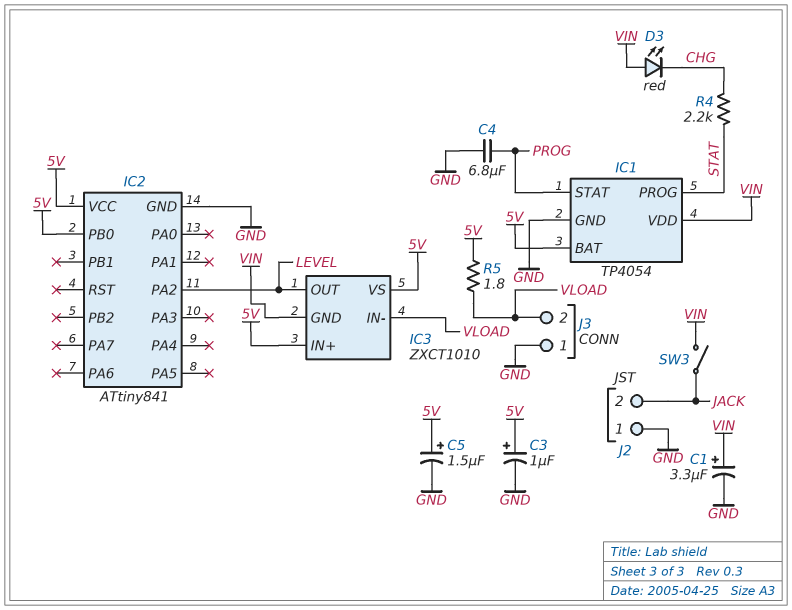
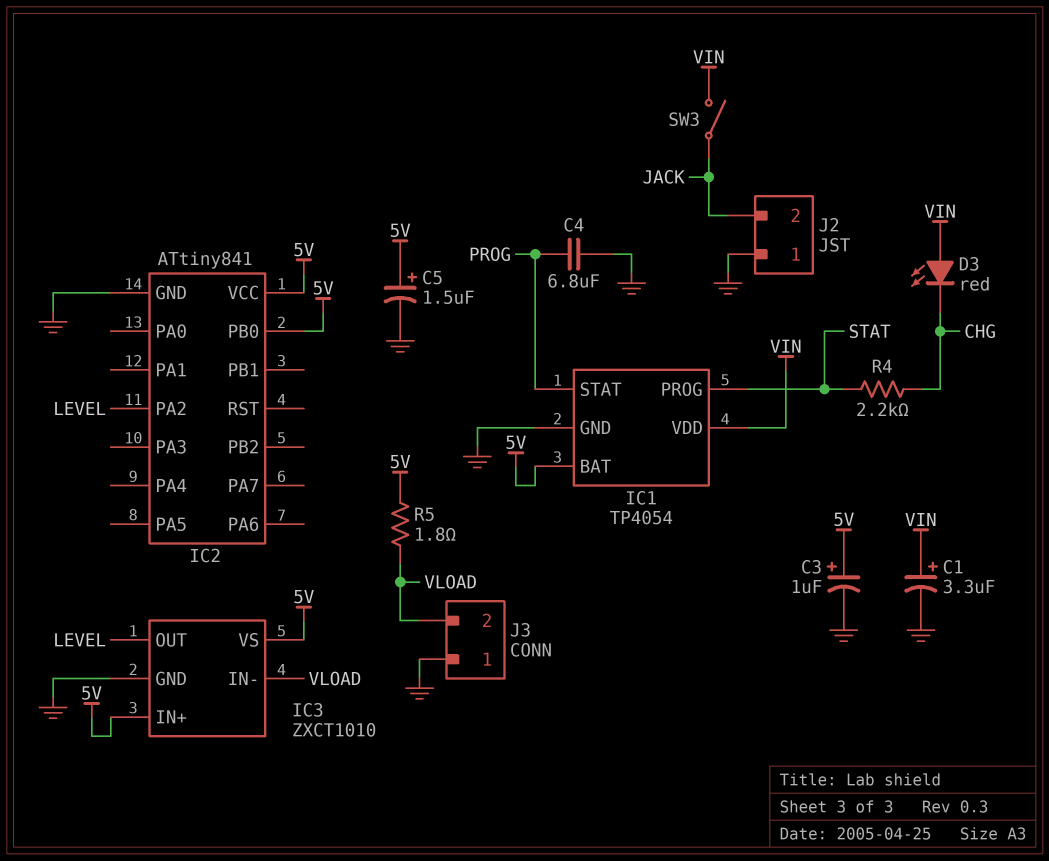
IC3 pin GND: VIN -> GND

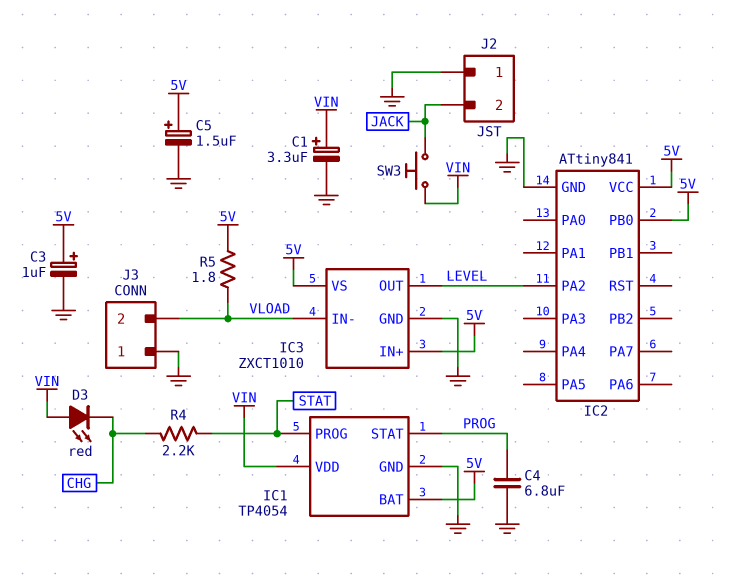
SW3: switch (JACK, VIN) -> button (JACK, VIN)

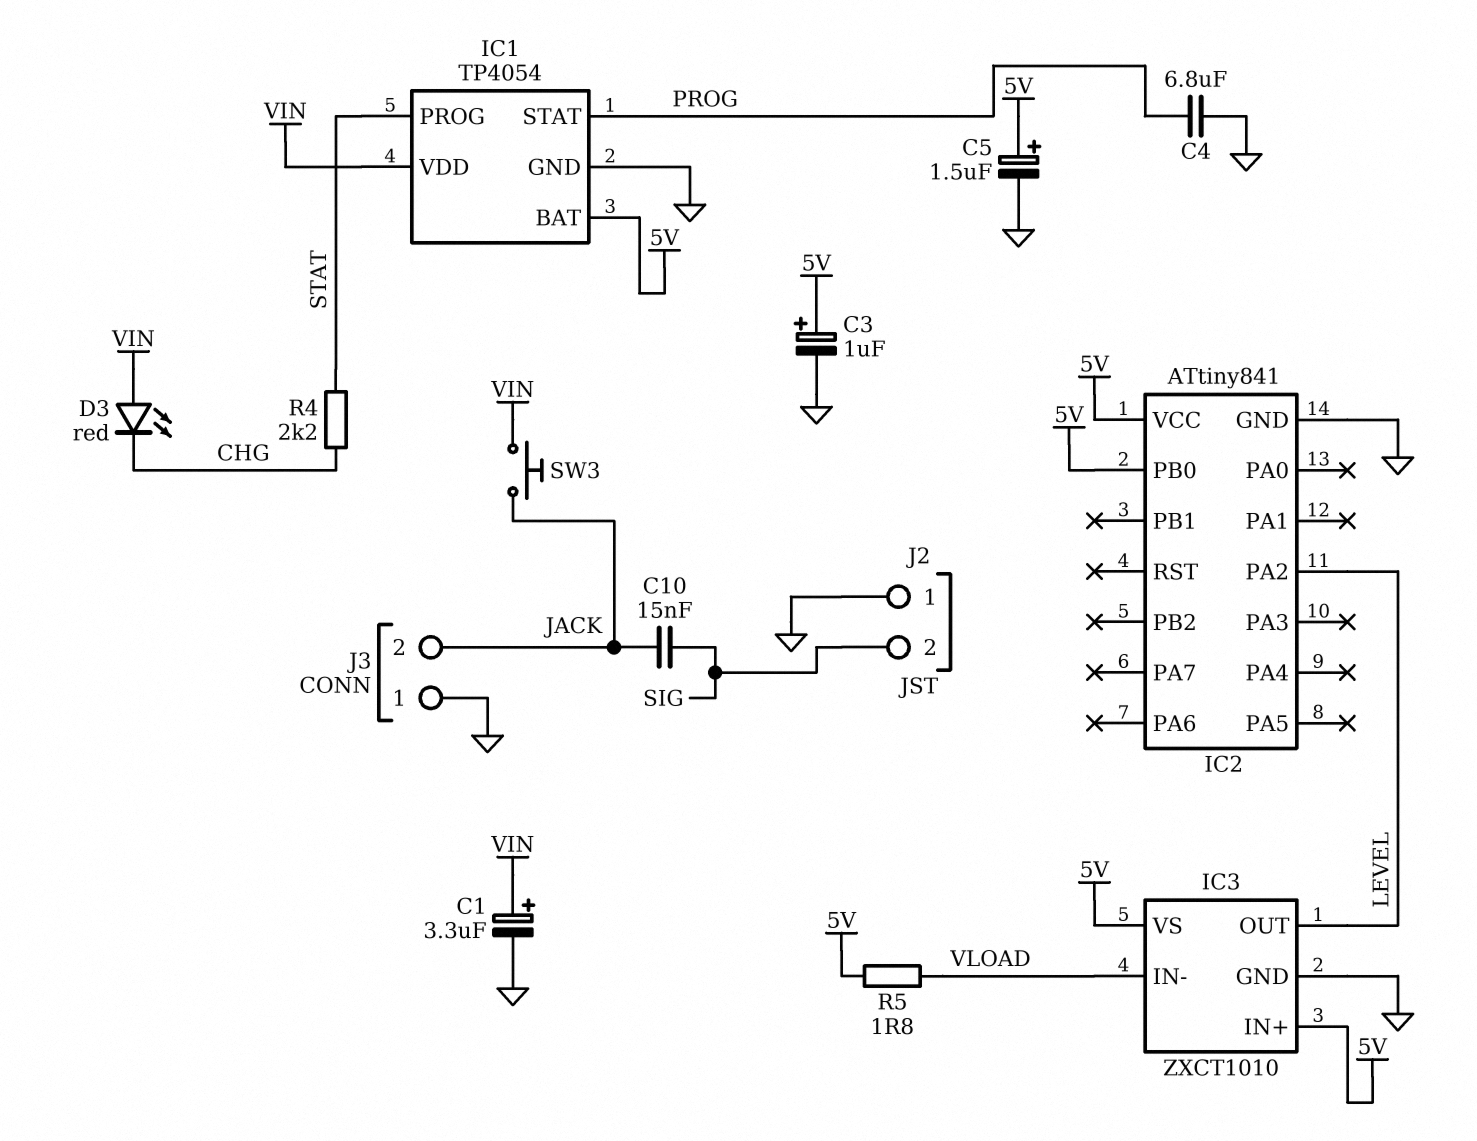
C10: none -> 15nF (JACK, SIG)
J2 pin 2: JACK -> SIG
J3 pin 2: VLOAD -> JACK

